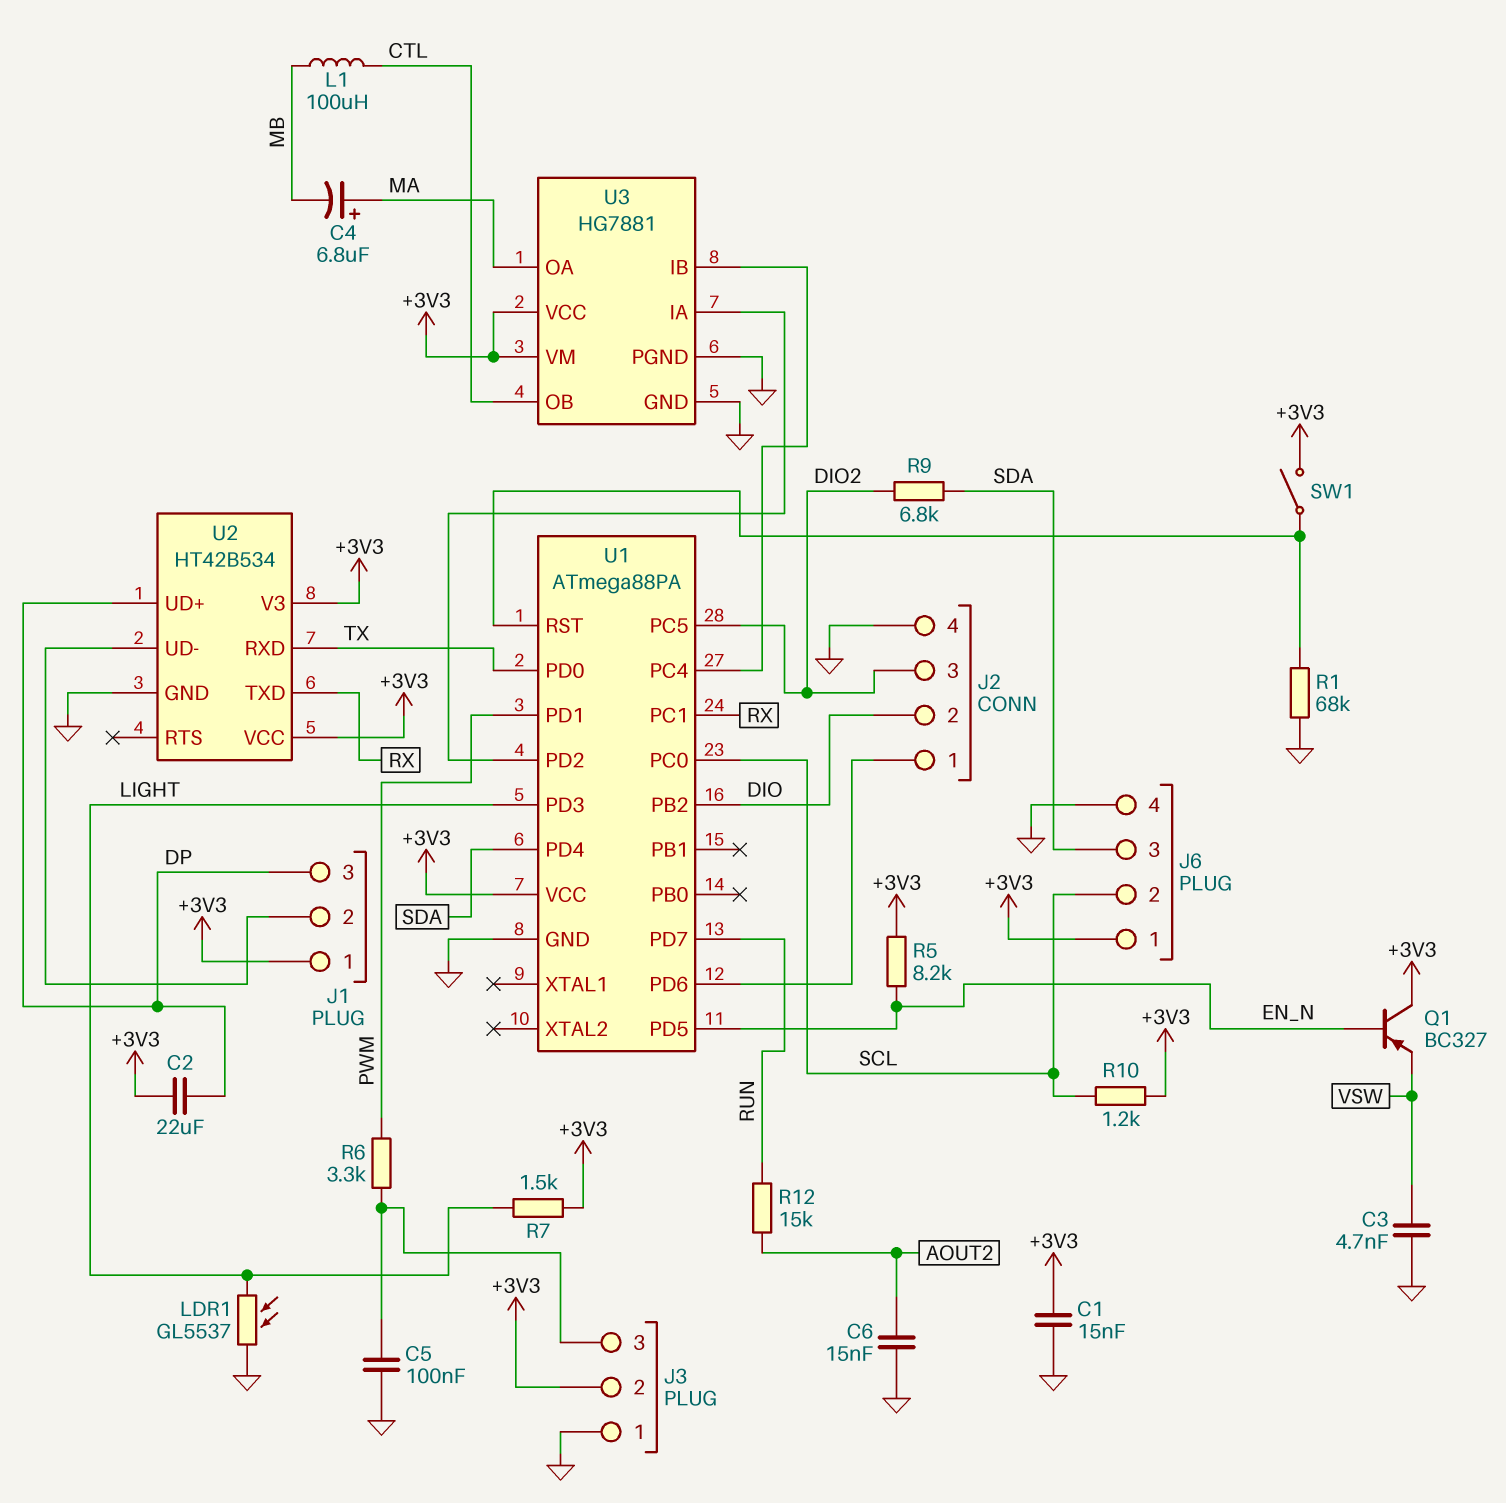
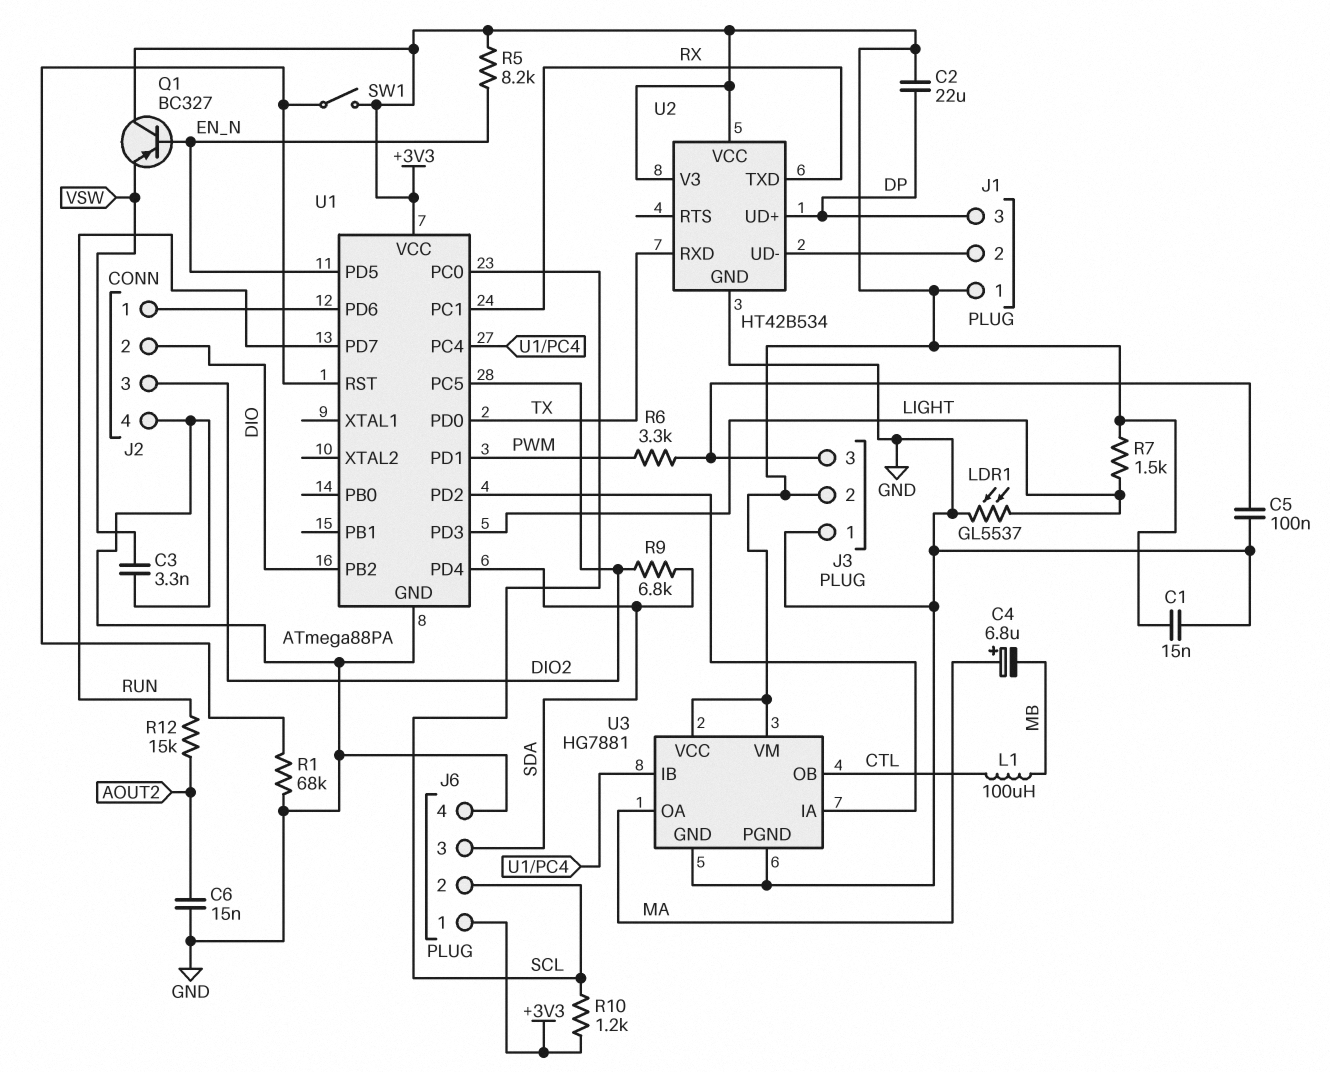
C3: 4.7nF (GND, VSW) -> 3.3nF (GND, VSW)

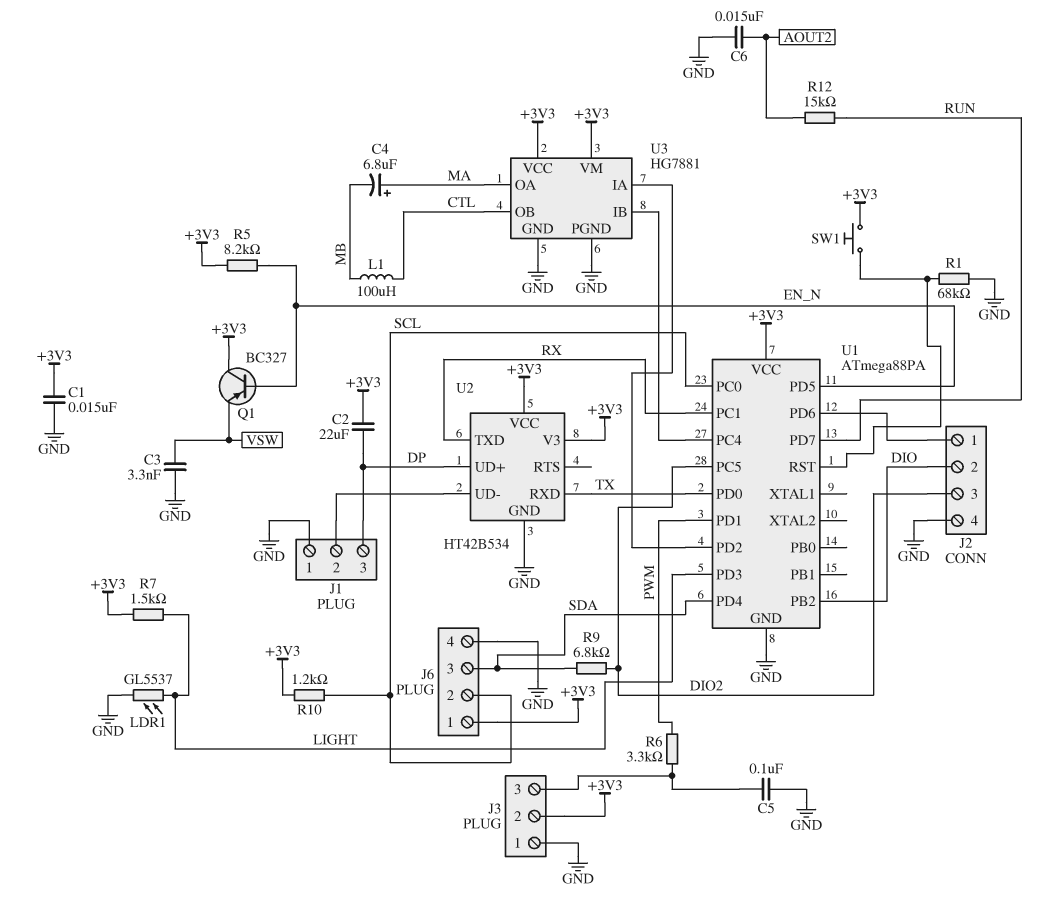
J1 pin 1: +3V3 -> GND
SW1: switch (+3V3, U1/RST) -> button (+3V3, U1/RST)

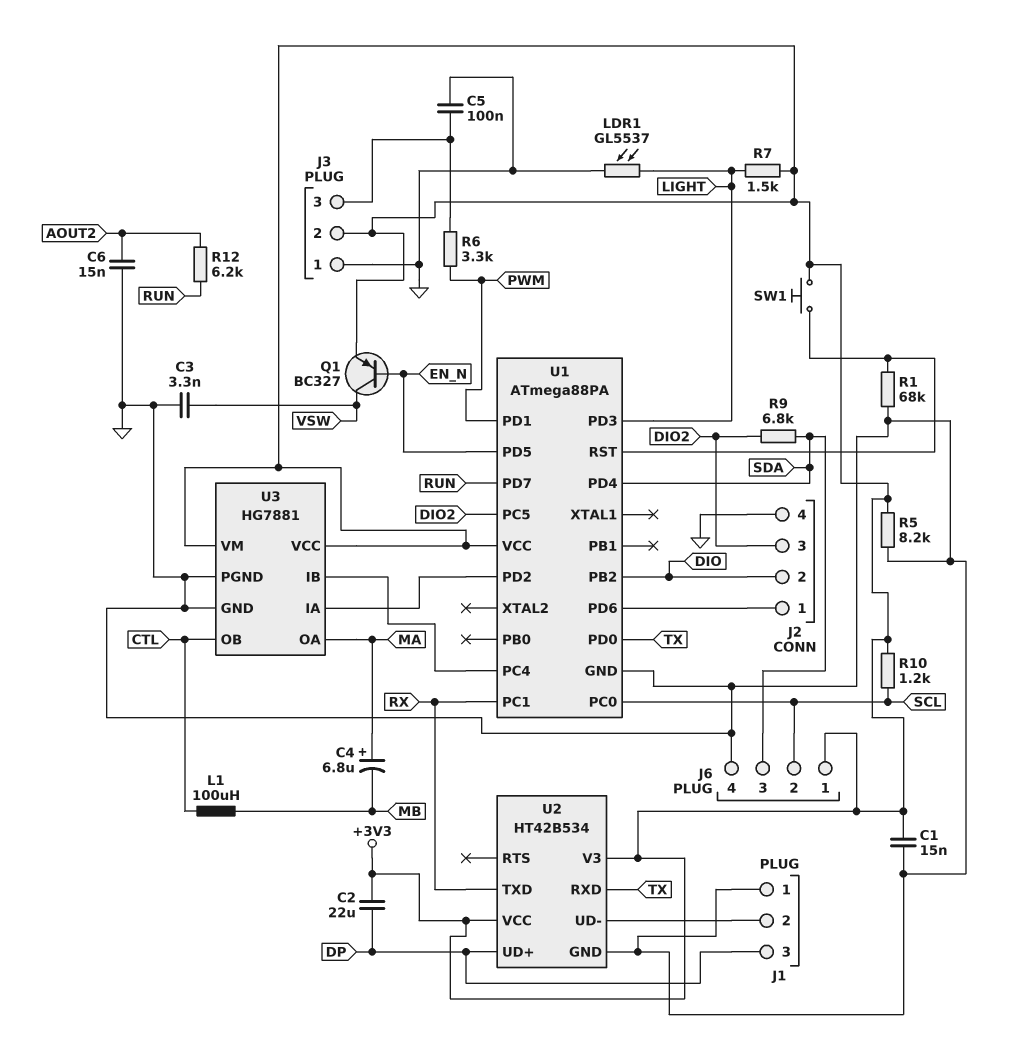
Q1: PNP BC327 (B EN_N, C +3V3, E VSW) -> PNP BC327 (B EN_N, C VSW, E +3V3)
R5: 8.2k (+3V3, EN_N) -> 8.2k (+3V3, GND)
R12: 15k (AOUT2, RUN) -> 6.2k (AOUT2, RUN)

